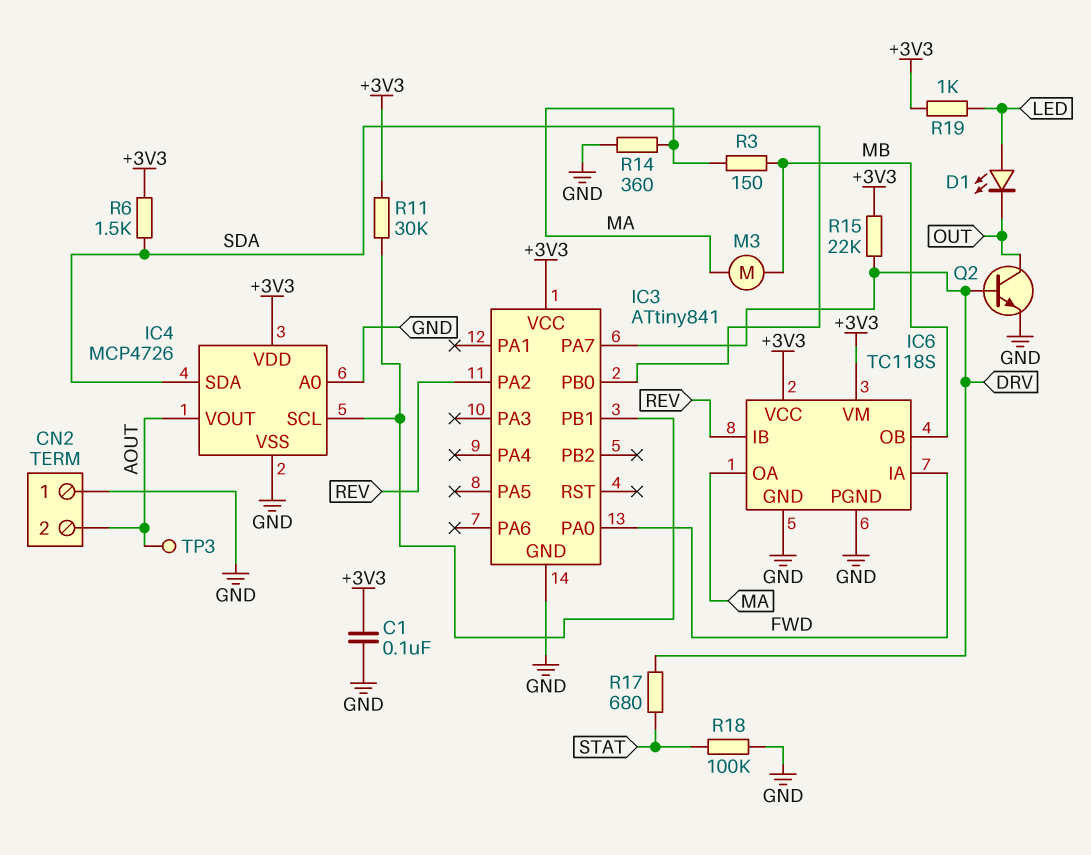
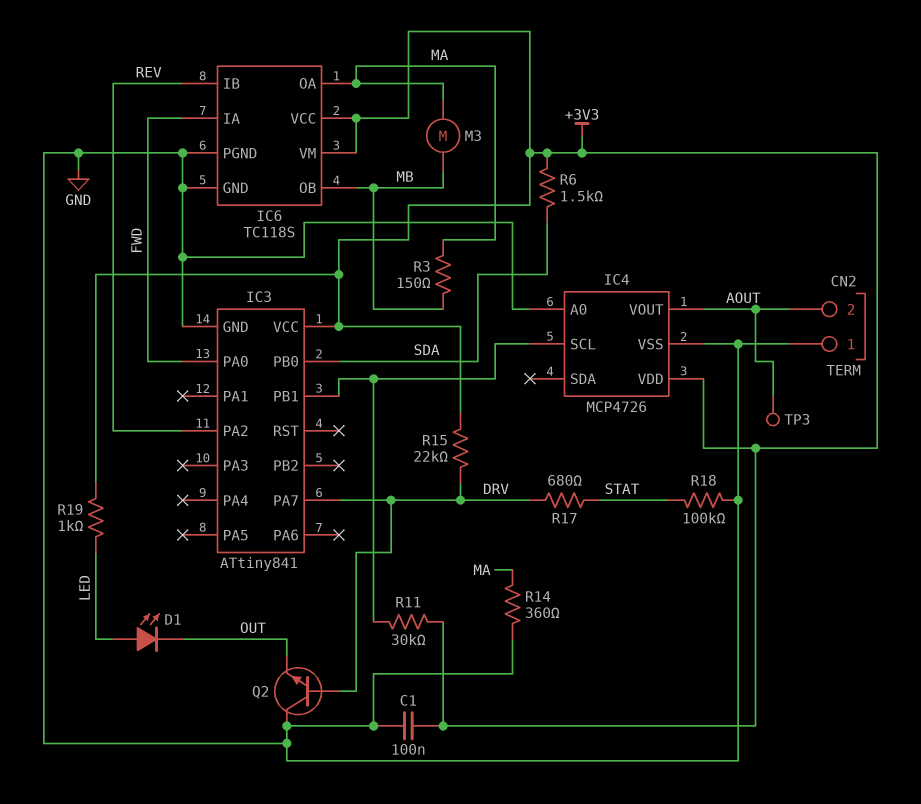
IC4 pin SDA: SDA -> none
Q2: NPN (B DRV, C OUT, E GND) -> NPN (B DRV, C GND, E OUT)

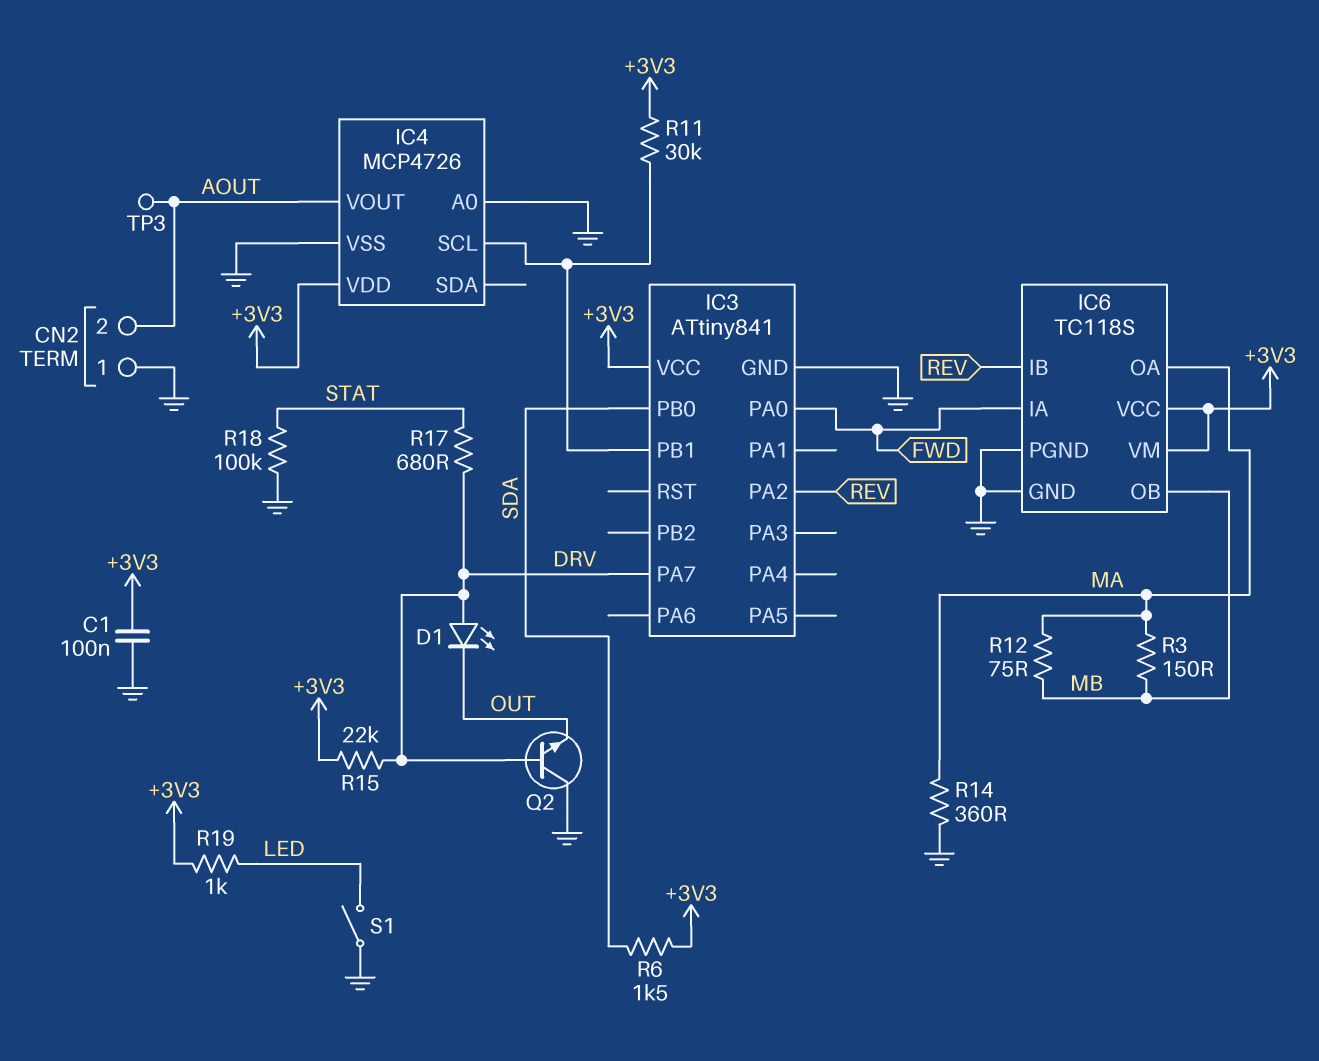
D1: LED (A LED, K OUT) -> LED (A DRV, K OUT)
M3: motor (MA, MB) -> none
R12: none -> 75 (MA, MB)
S1: none -> switch (GND, LED)

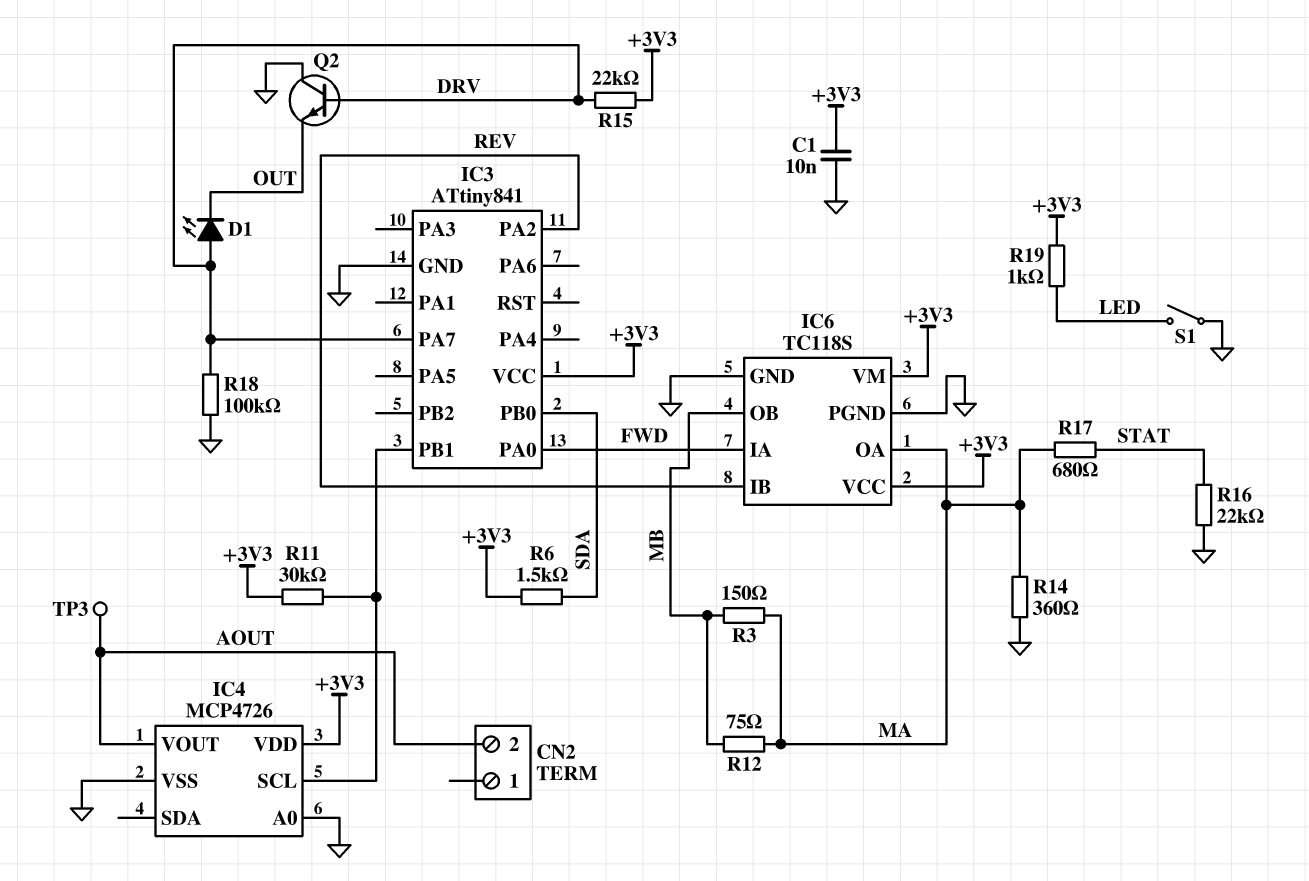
C1: 100nF (+3V3, GND) -> 10nF (+3V3, GND)
CN2 pin 1: GND -> none
R16: none -> 22k (GND, STAT)
R17: 680 (DRV, STAT) -> 680 (MA, STAT)
R18: 100k (GND, STAT) -> 100k (DRV, GND)

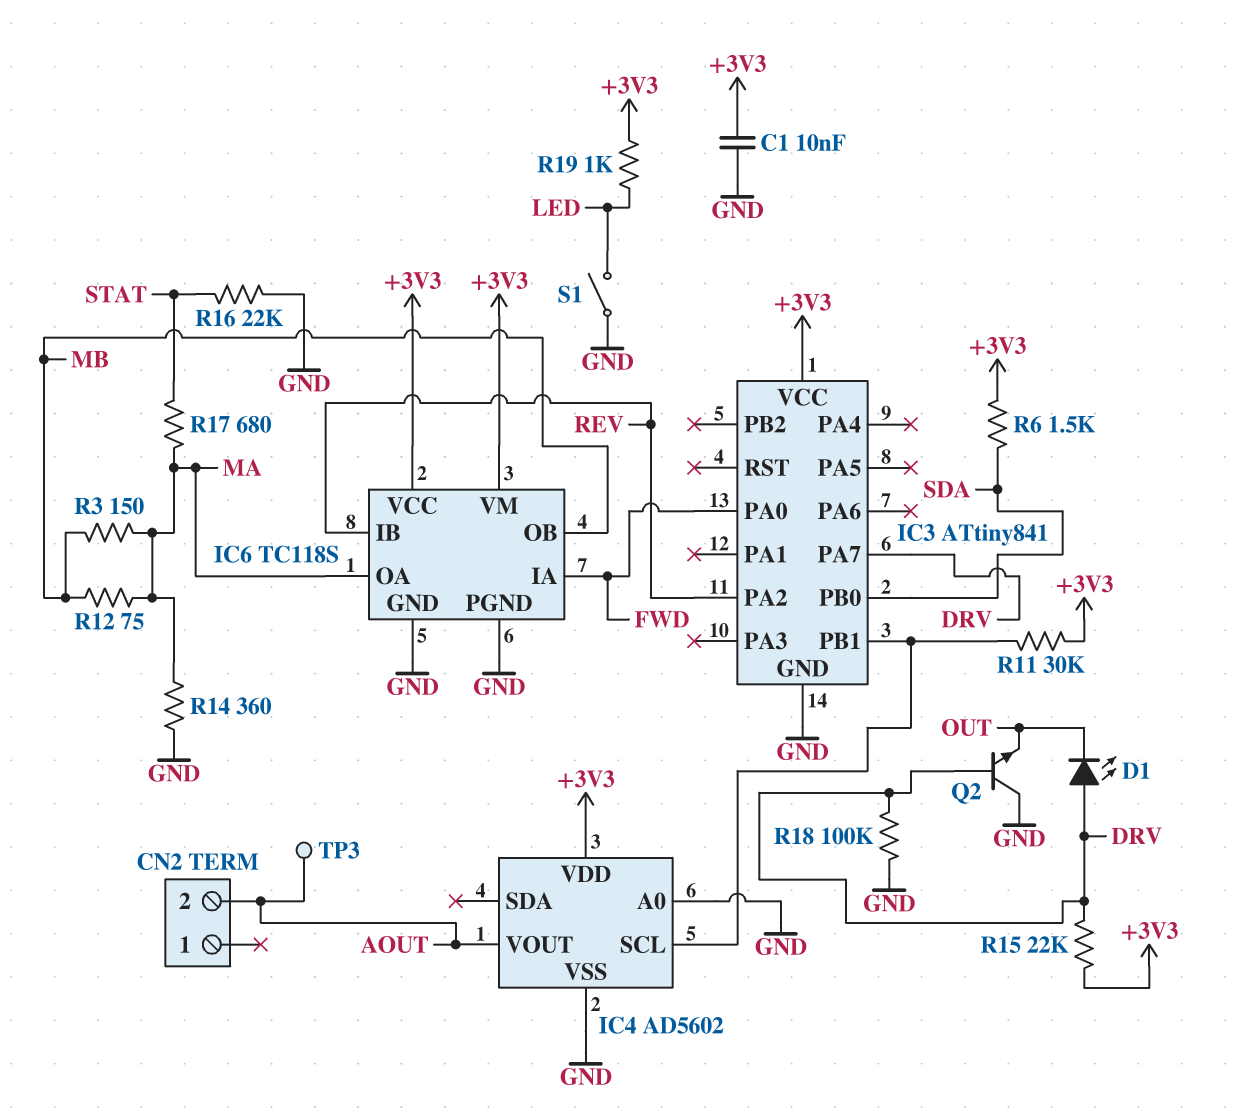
IC4: MCP4726 -> AD5602

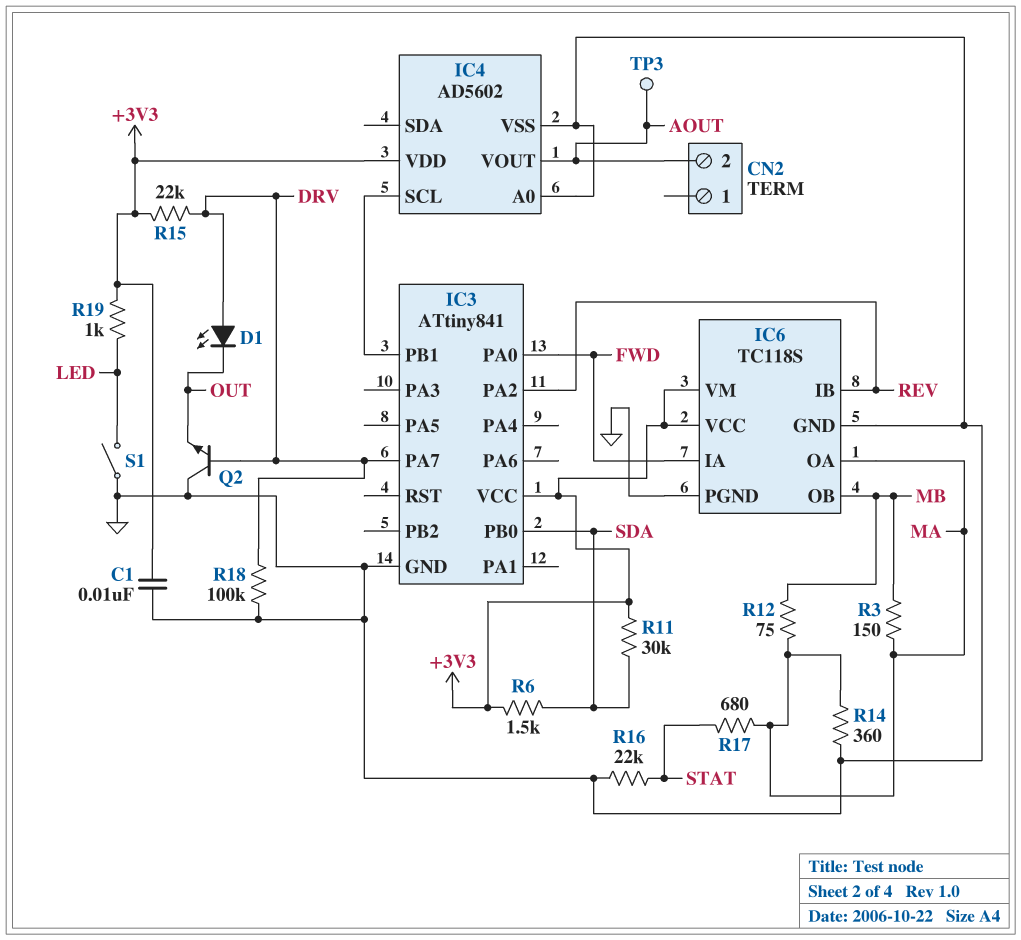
R11: 30k (+3V3, IC3/PB1) -> 30k (+3V3, SDA)

